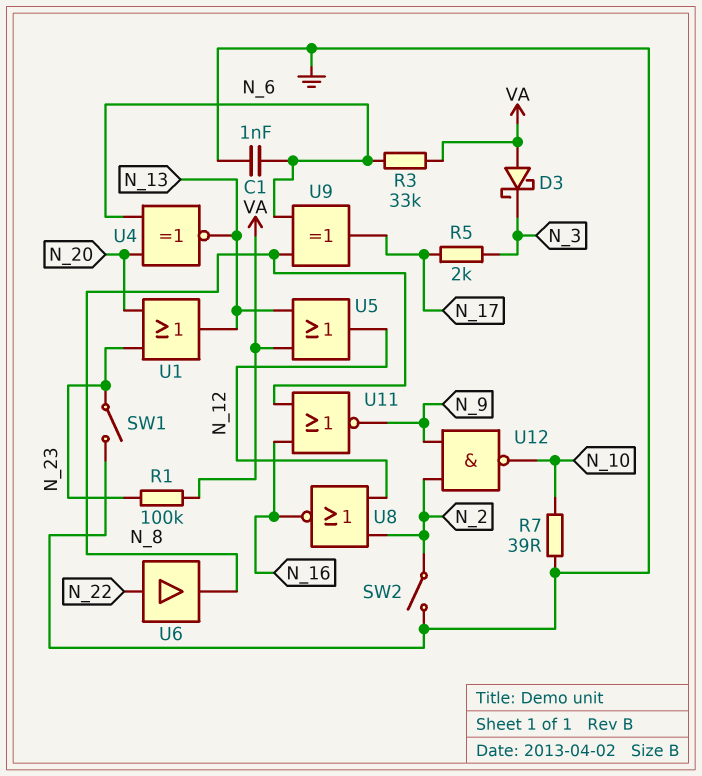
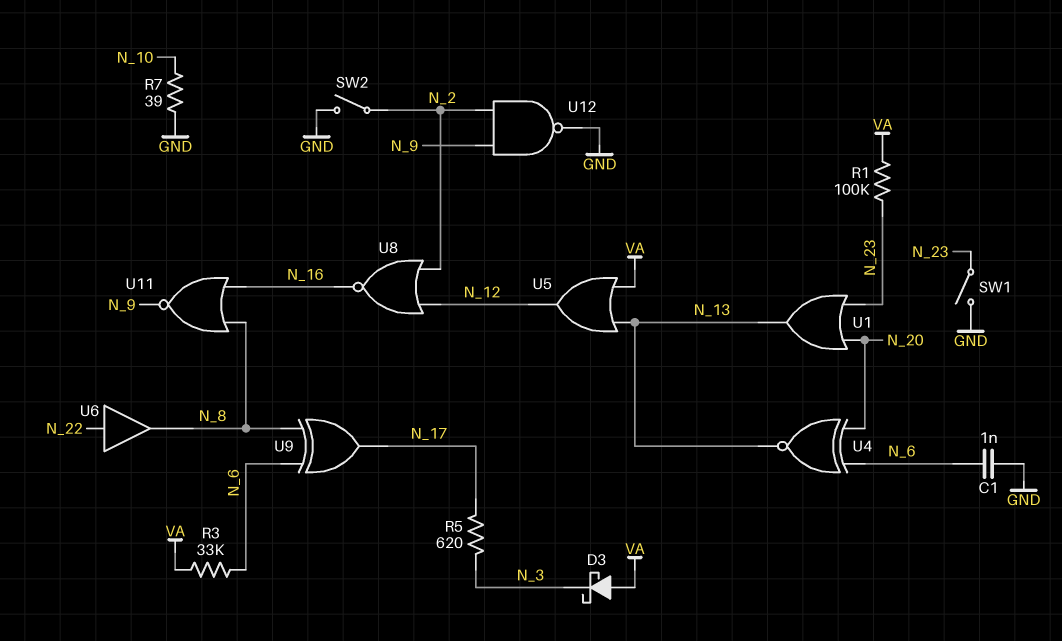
R5: 2k (N_3, N_17) -> 620 (N_3, N_17)
U12: NAND (in N_2, in N_9, out N_10) -> NAND (in N_2, in N_9, out GND)

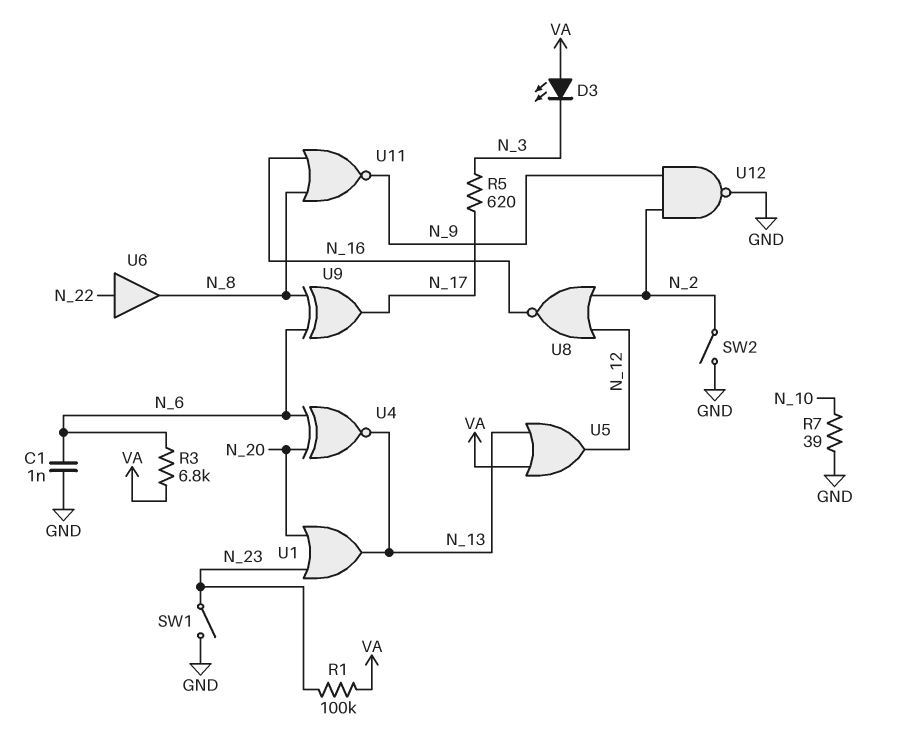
D3: schottky (A VA, K N_3) -> LED (A VA, K N_3)
R3: 33k (N_6, VA) -> 6.8k (N_6, VA)

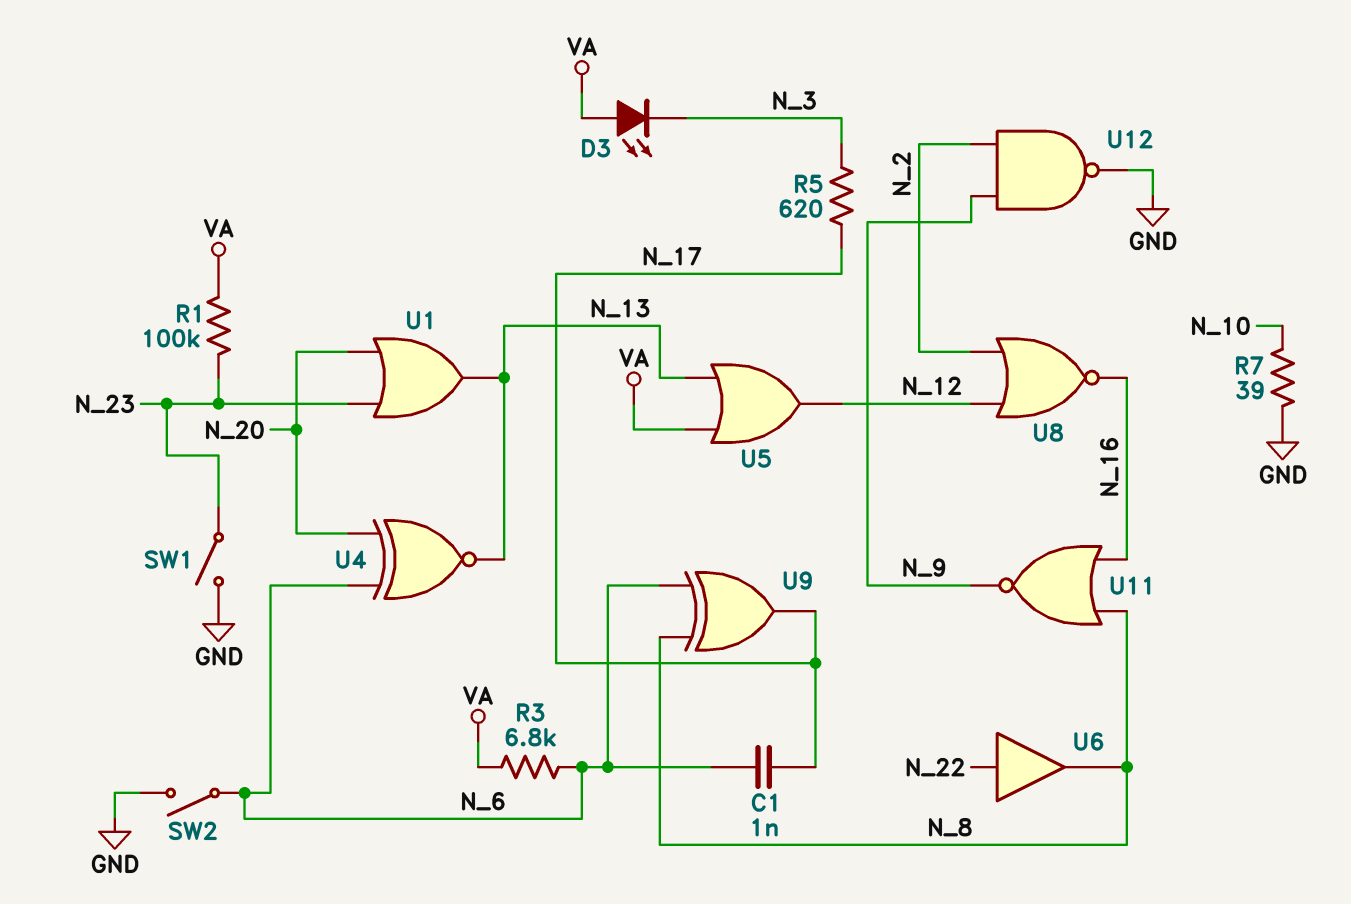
C1: 1nF (GND, N_6) -> 1nF (N_6, N_17)
SW2: switch (GND, N_2) -> switch (GND, N_6)

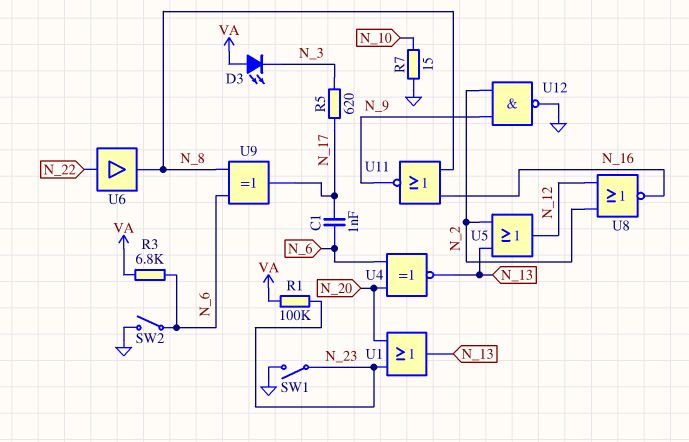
R7: 39 (GND, N_10) -> 15 (GND, N_10)
U5: OR (in N_13, in VA, out N_12) -> OR (in N_2, in N_13, out N_12)

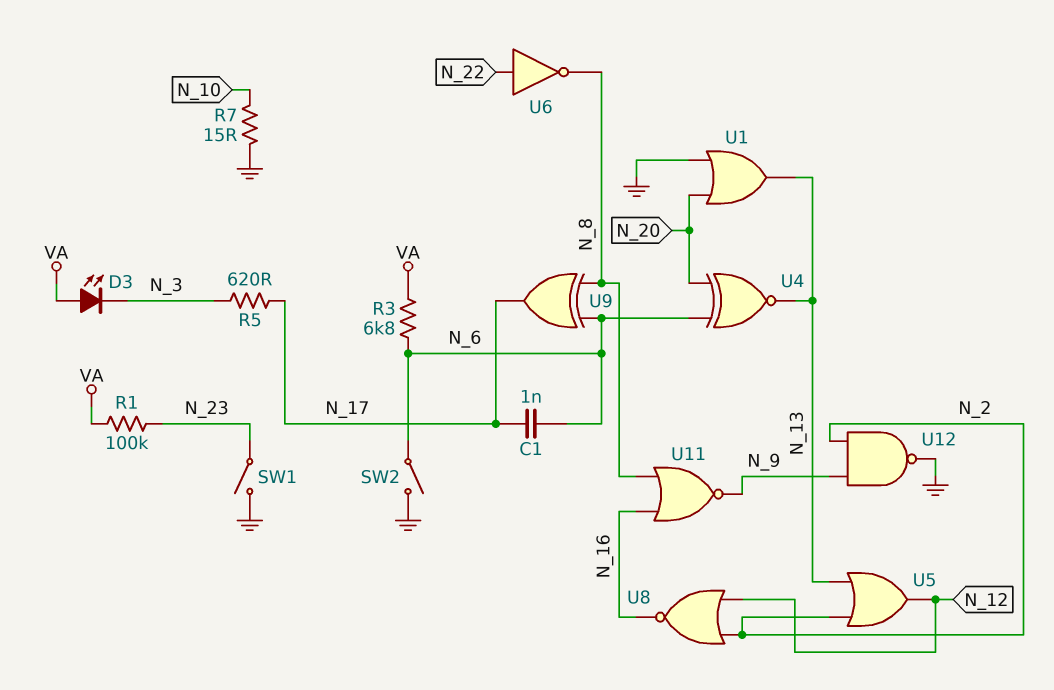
U1: OR (in N_20, in N_23, out N_13) -> OR (in GND, in N_20, out N_13)
U6: buffer (in N_22, out N_8) -> NOT (in N_22, out N_8)

